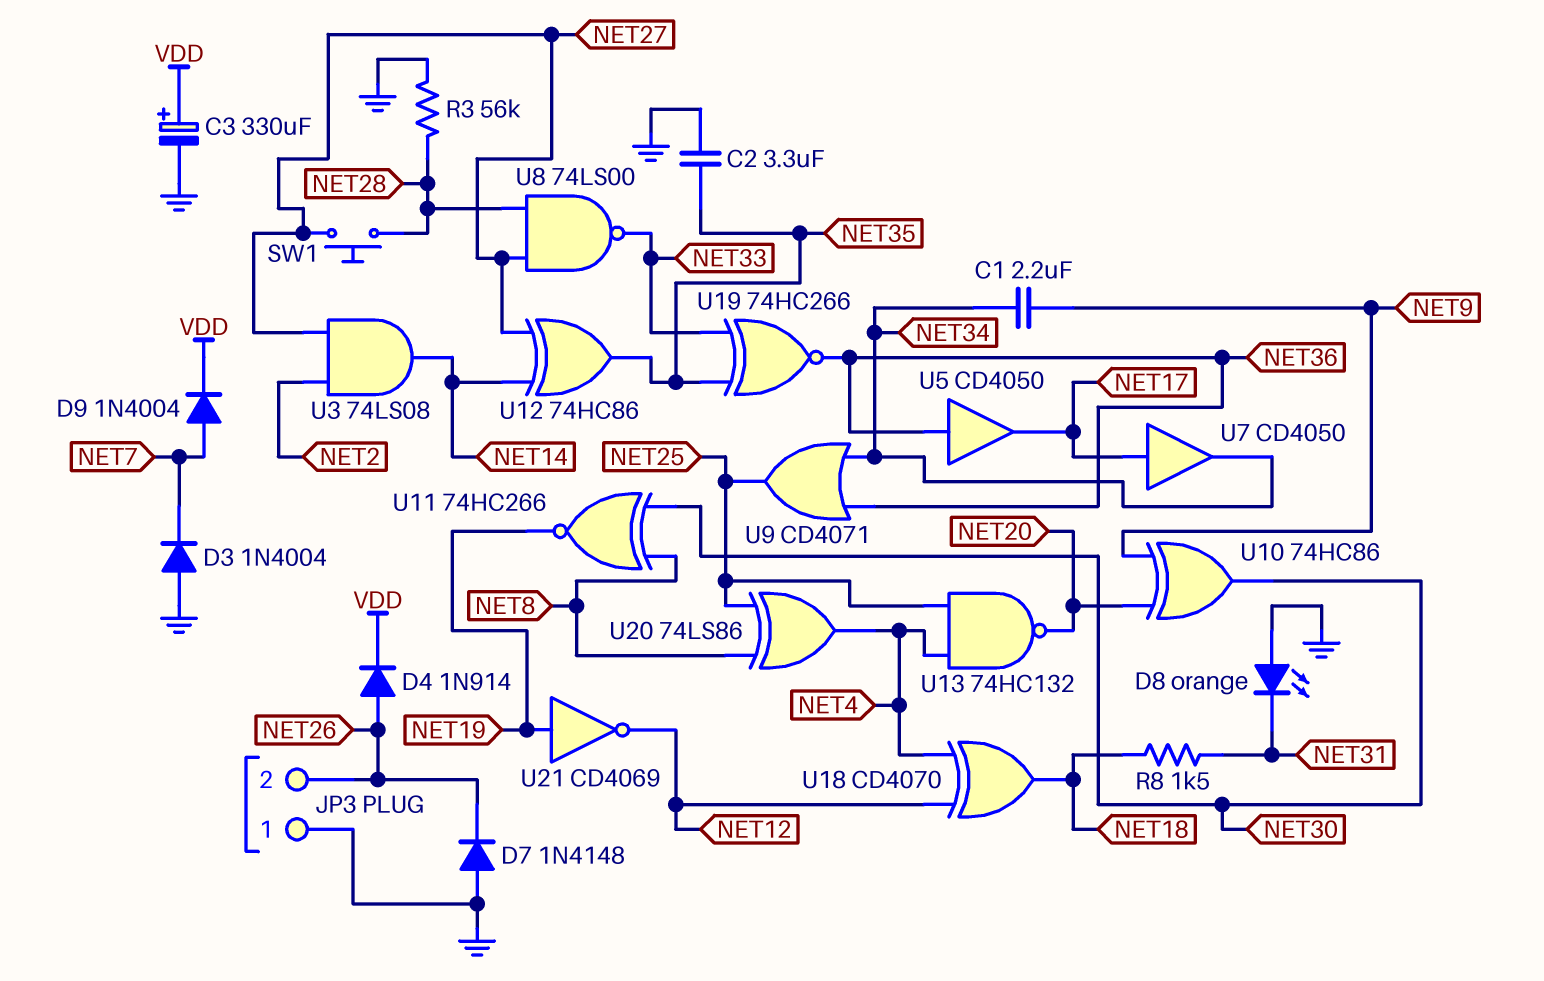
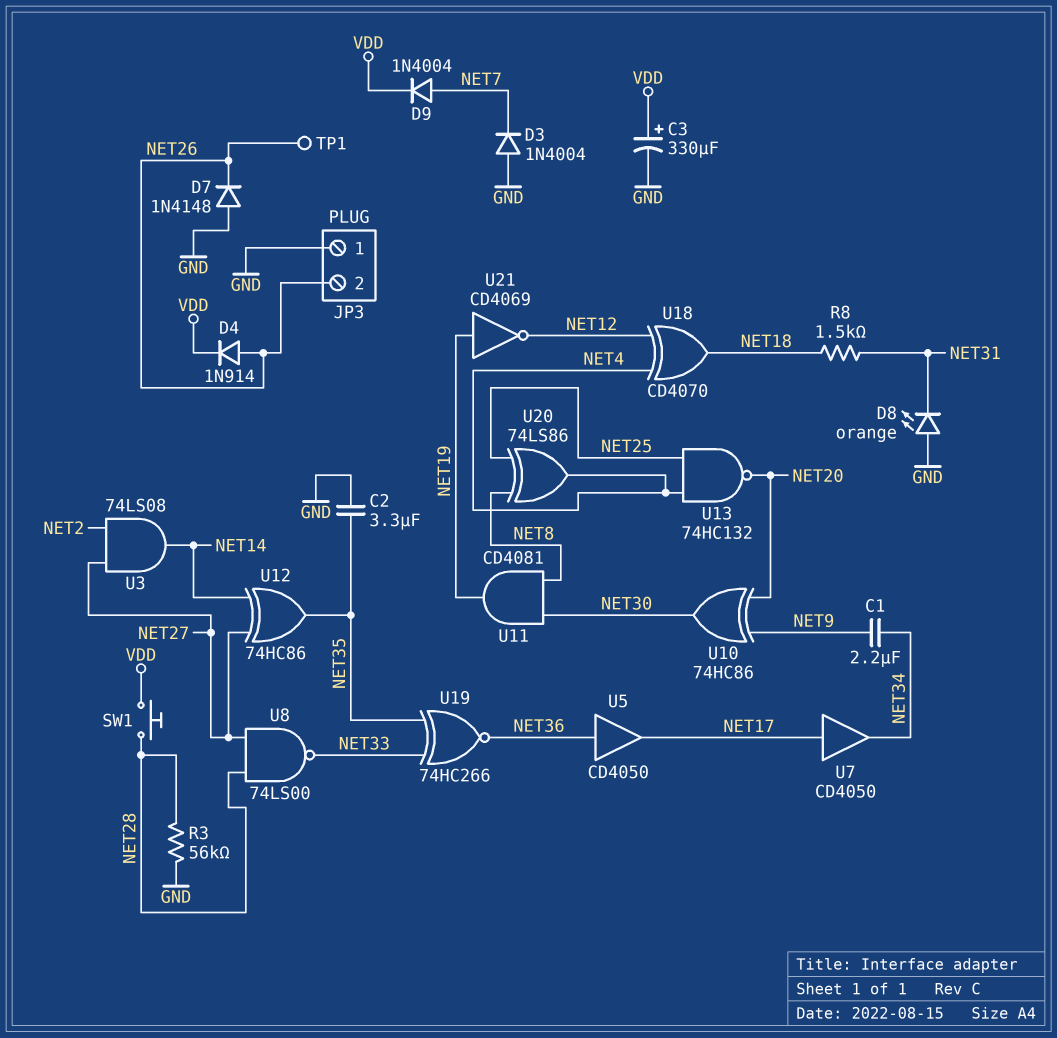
SW1: button (NET27, NET28) -> button (NET28, VDD)
TP1: none -> test point (NET26)
U9: OR CD4071 (in NET34, in NET36, out NET25) -> none
U11: XNOR 74HC266 (in NET8, in NET30, out NET19) -> AND CD4081 (in NET8, in NET30, out NET19)

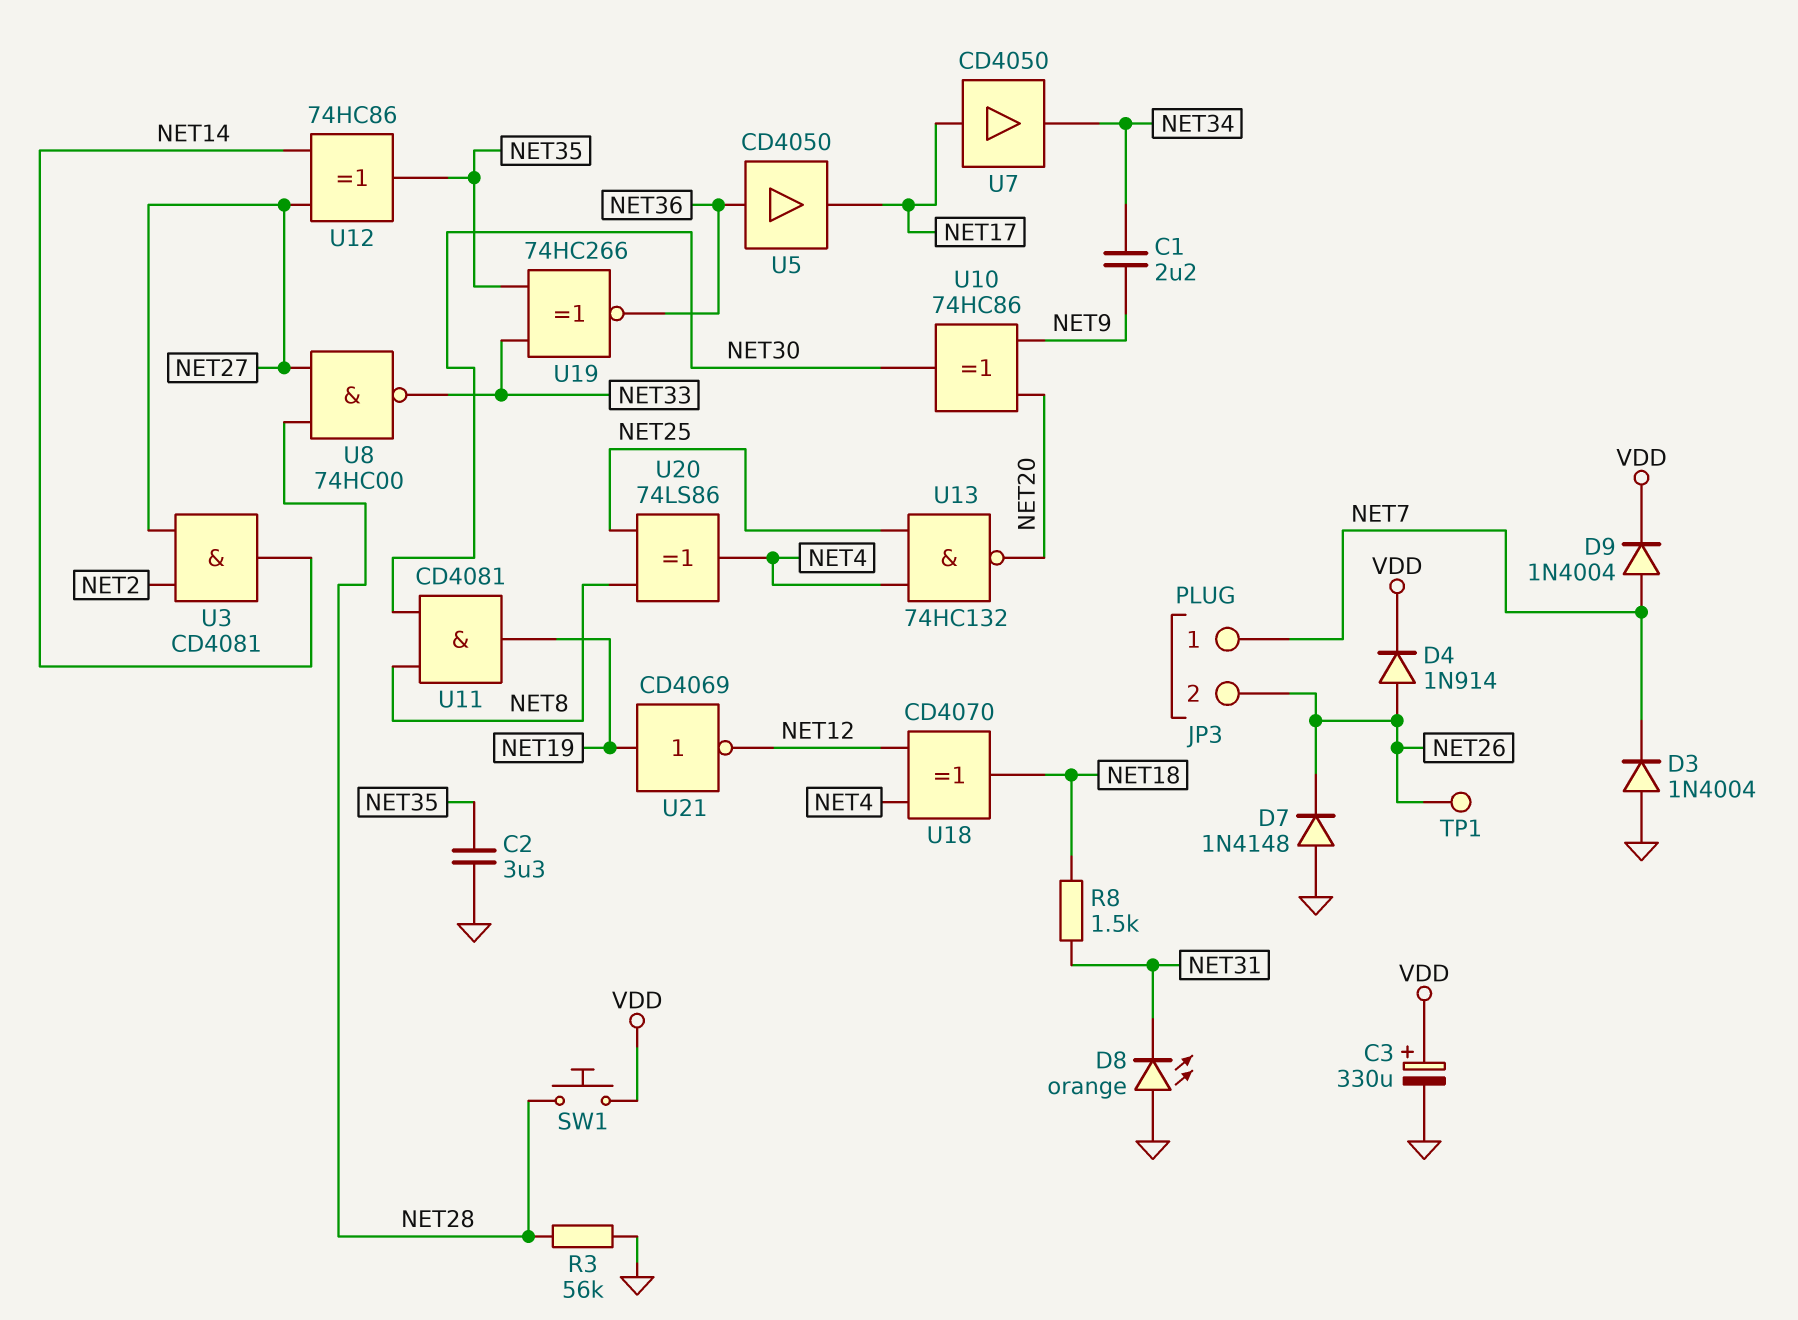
JP3 pin 1: GND -> NET7
U3: AND 74LS08 (in NET2, in NET27, out NET14) -> AND CD4081 (in NET2, in NET27, out NET14)
U8: NAND 74LS00 (in NET27, in NET28, out NET33) -> NAND 74HC00 (in NET27, in NET28, out NET33)

